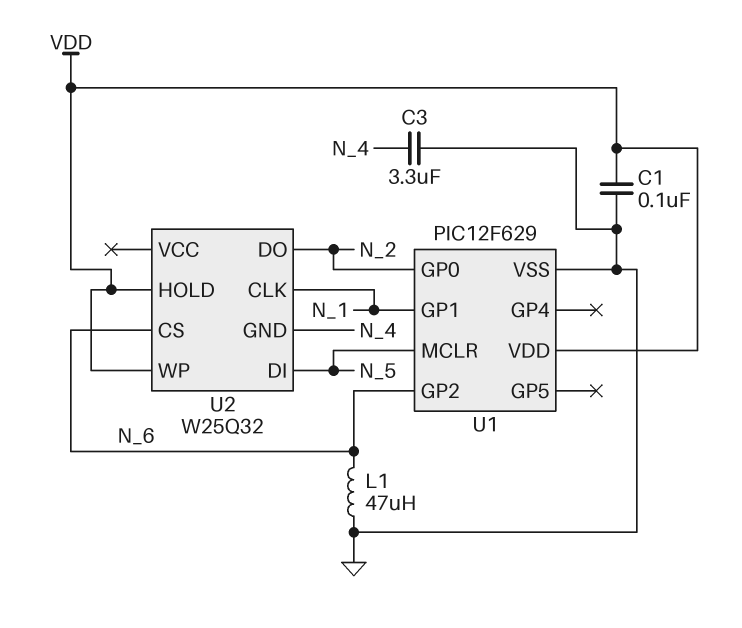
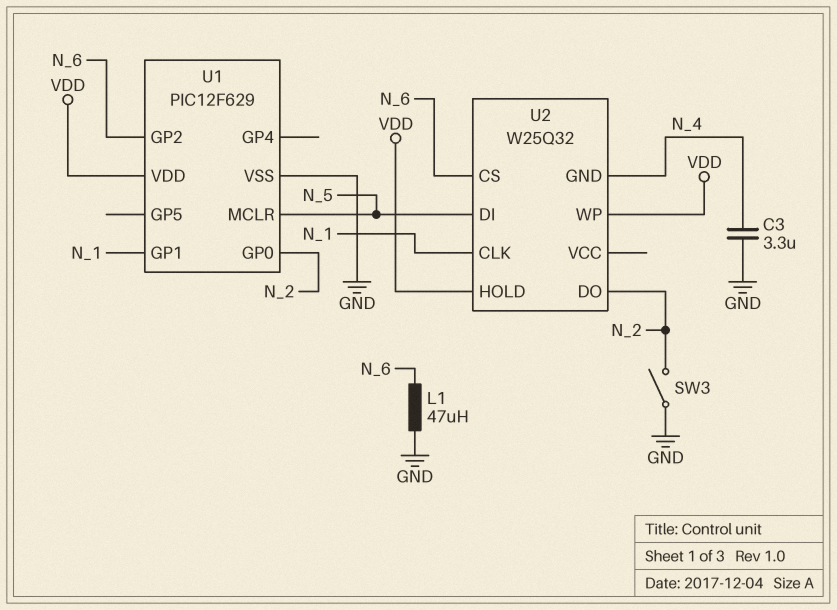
C1: 100nF (GND, VDD) -> none
SW3: none -> switch (GND, N_2)

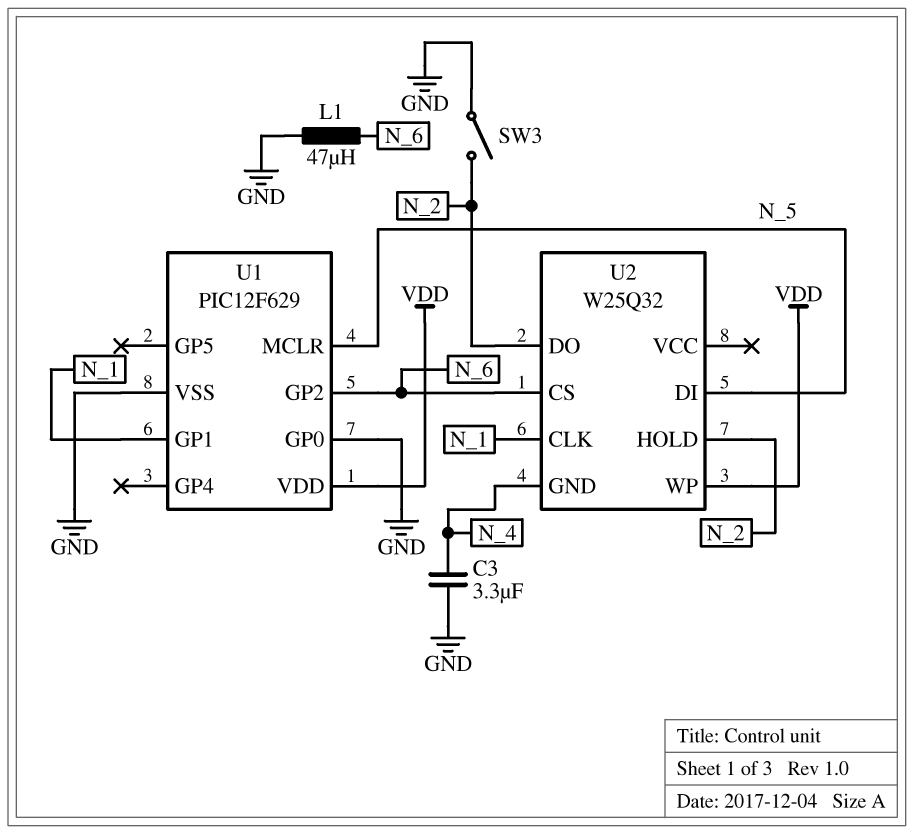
U1 pin GP0: N_2 -> GND
U2 pin HOLD: VDD -> N_2

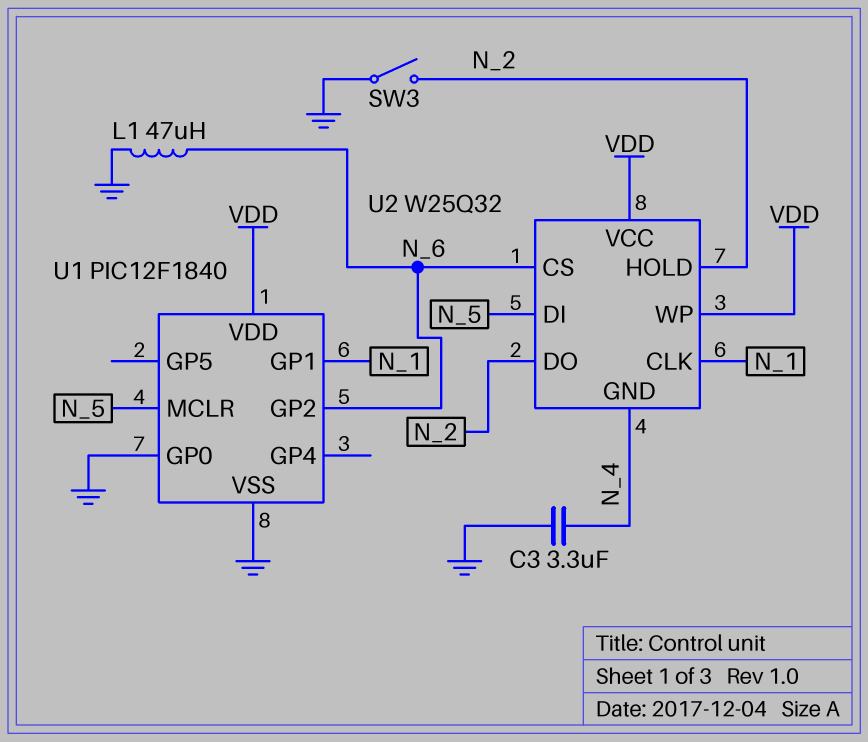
U1: PIC12F629 -> PIC12F1840
U2 pin VCC: none -> VDD

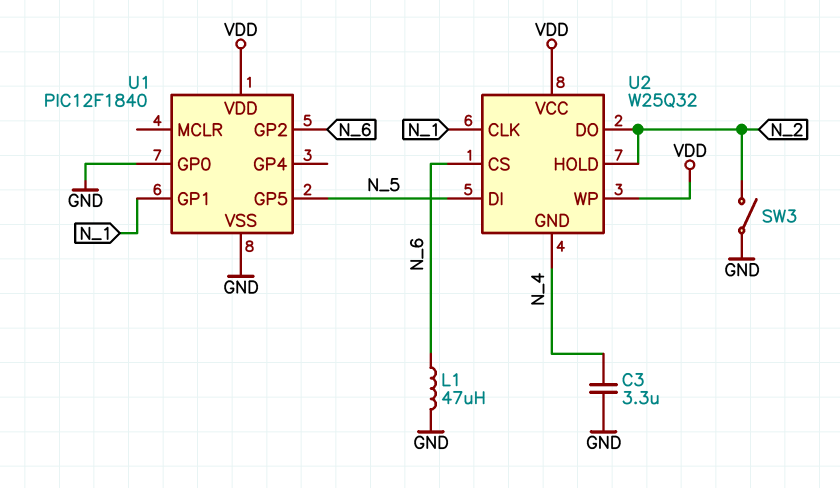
U1 pin GP5: none -> N_5
U1 pin MCLR: N_5 -> none

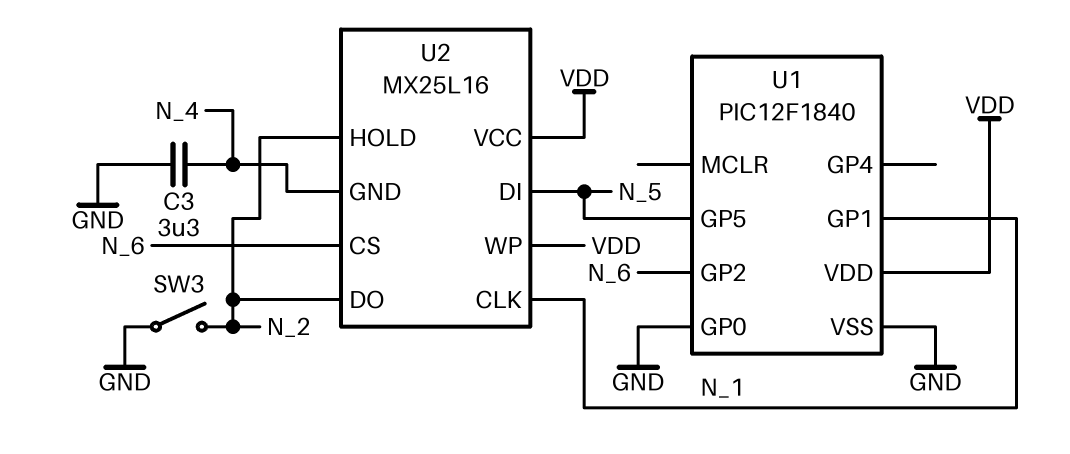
L1: 47uH (GND, N_6) -> none
U2: W25Q32 -> MX25L16

